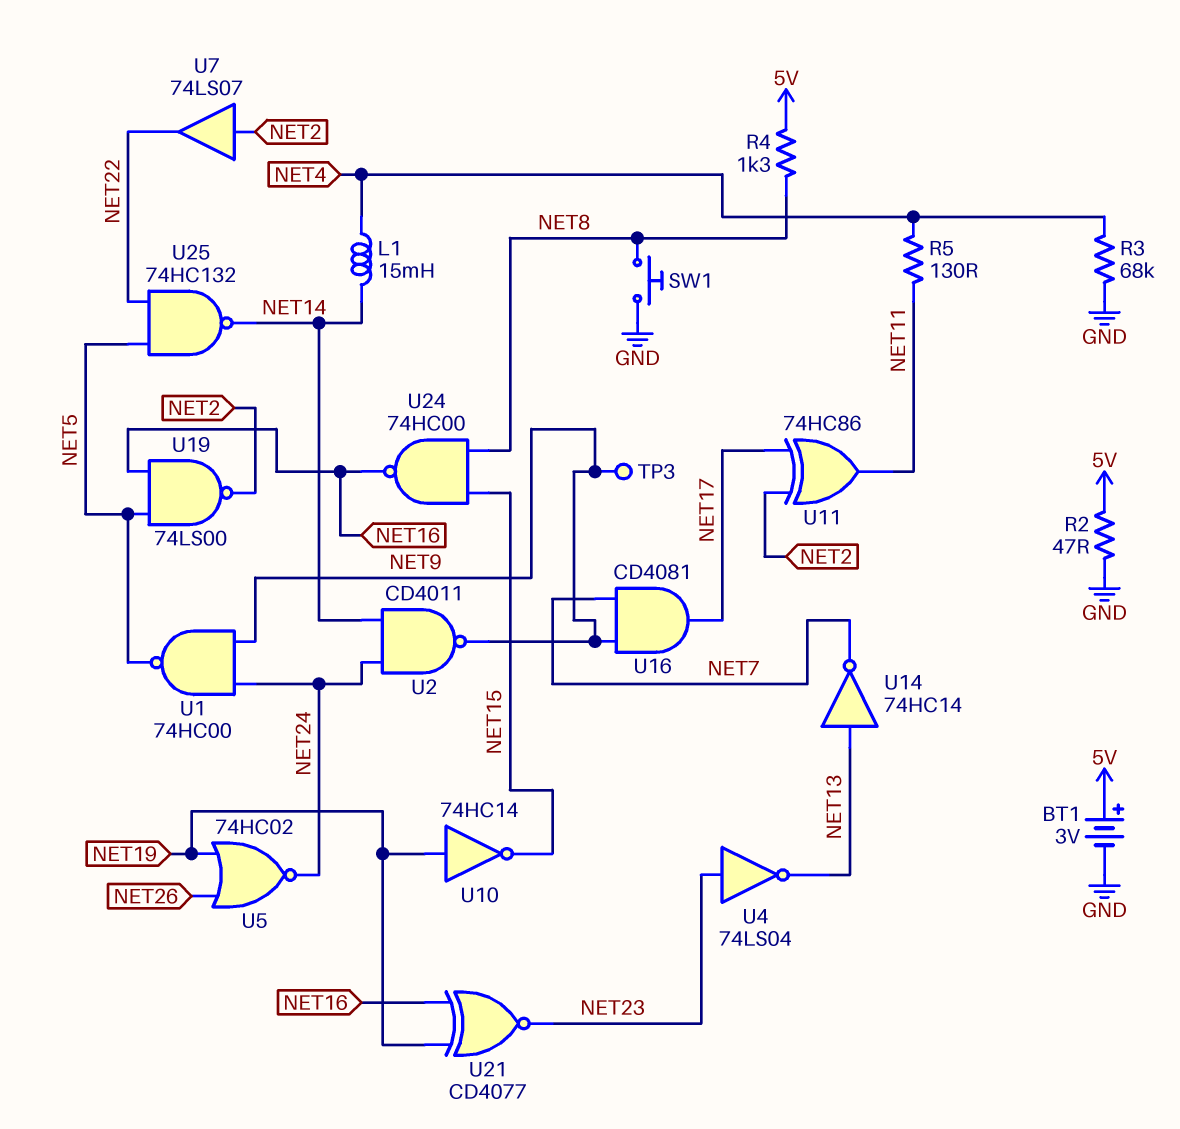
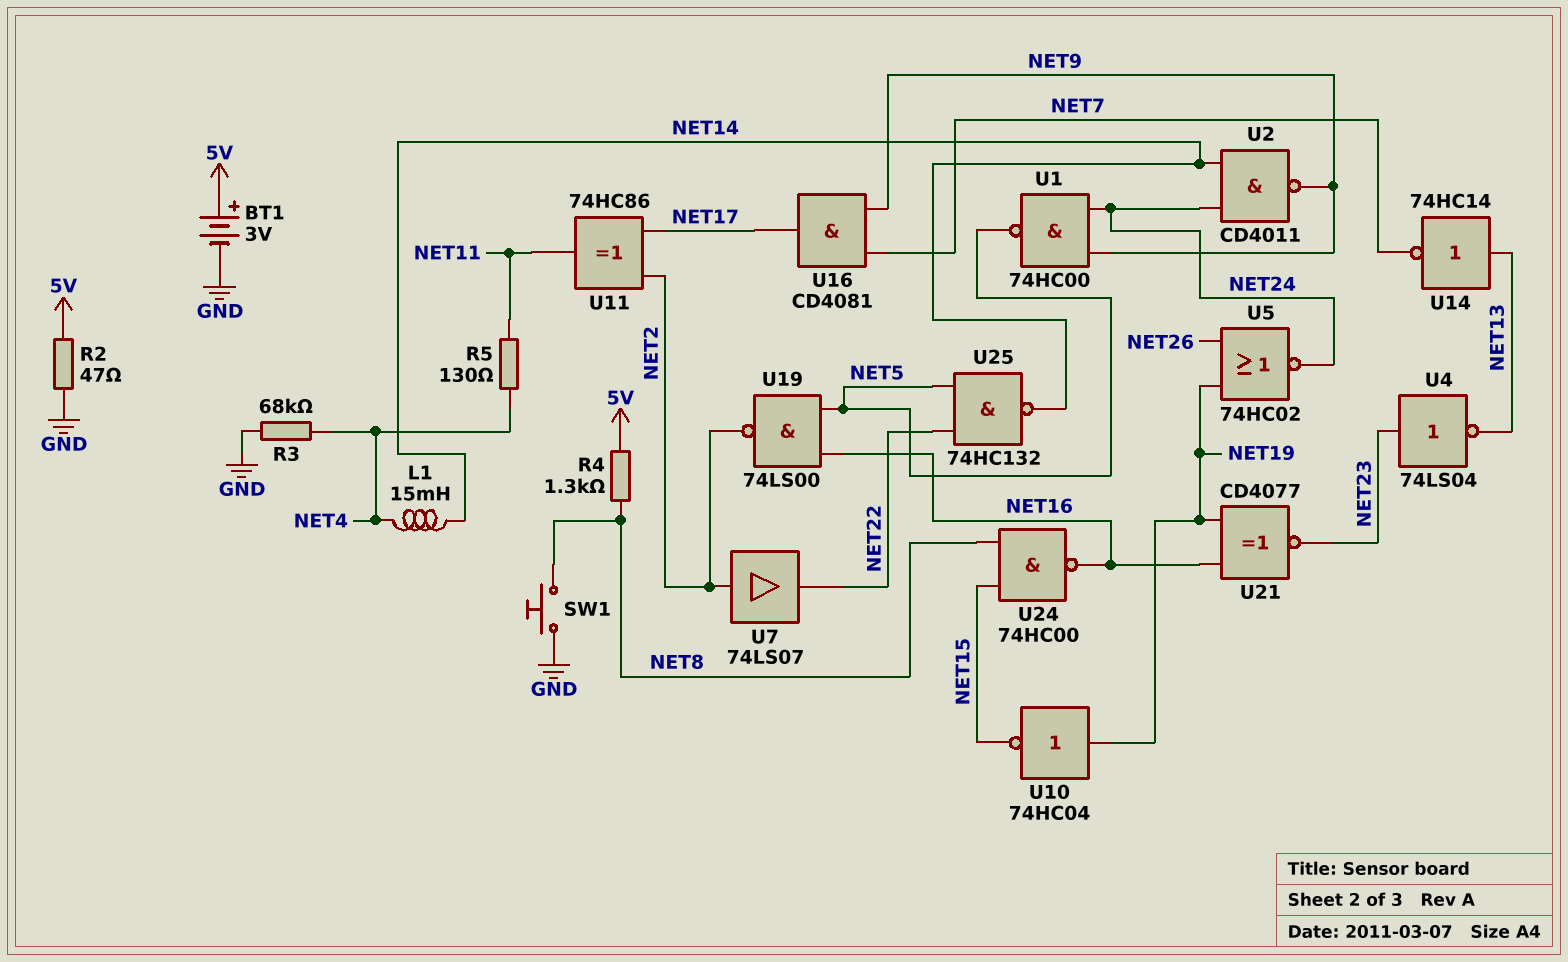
TP3: test point (NET9) -> none
U10: NOT 74HC14 (in NET19, out NET15) -> NOT 74HC04 (in NET19, out NET15)

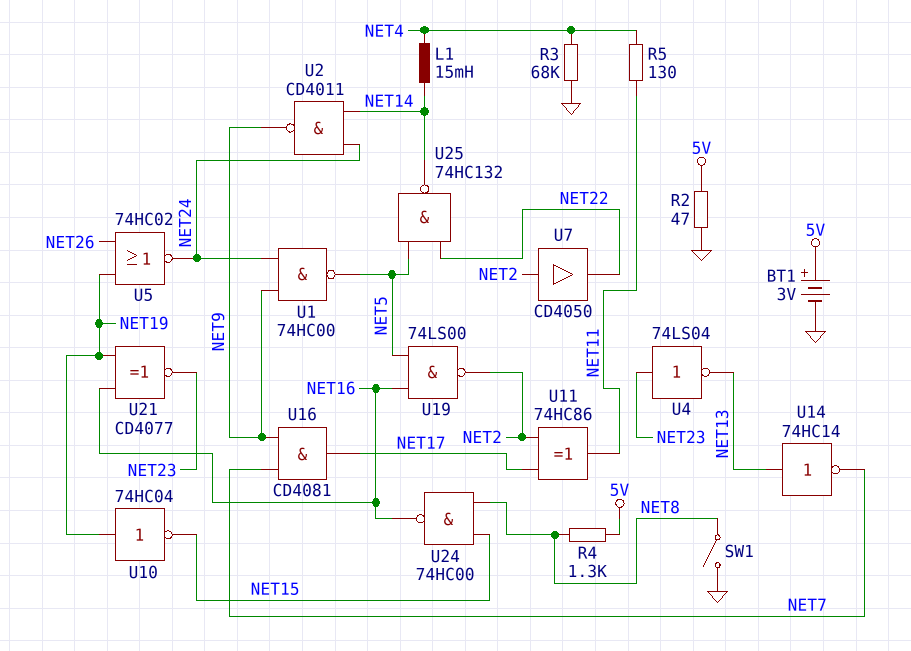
SW1: button (GND, NET8) -> switch (GND, NET8)
U7: buffer 74LS07 (in NET2, out NET22) -> buffer CD4050 (in NET2, out NET22)

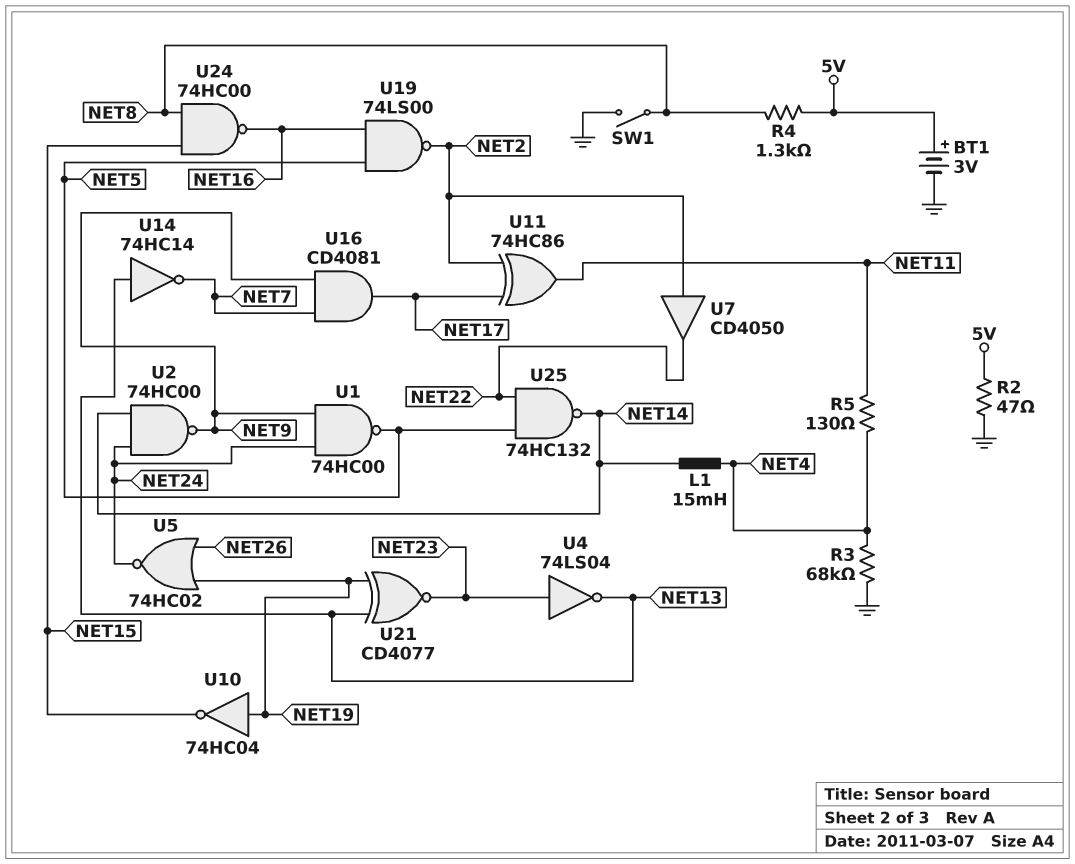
U2: NAND CD4011 (in NET14, in NET24, out NET9) -> NAND 74HC00 (in NET14, in NET24, out NET9)
U21: XNOR CD4077 (in NET16, in NET19, out NET23) -> XNOR CD4077 (in NET13, in NET19, out NET23)

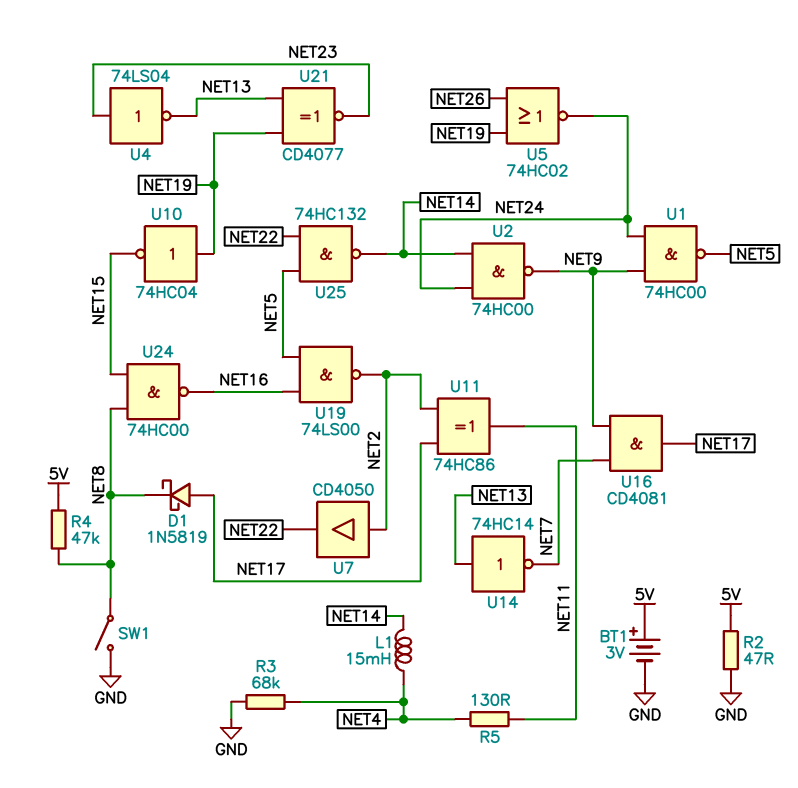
D1: none -> schottky 1N5819 (A NET17, K NET8)
R4: 1.3k (5V, NET8) -> 47k (5V, NET8)

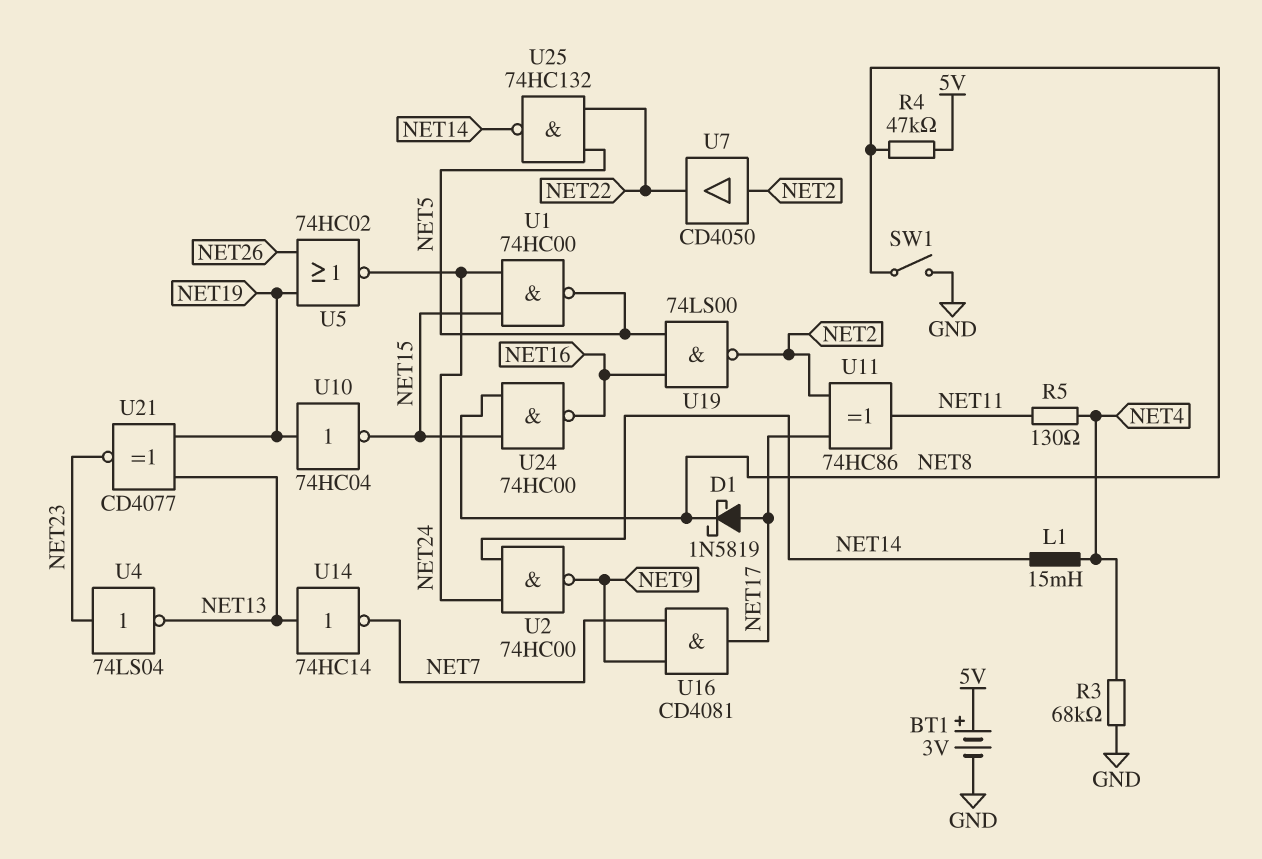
R2: 47 (5V, GND) -> none
U1: NAND 74HC00 (in NET9, in NET24, out NET5) -> NAND 74HC00 (in NET15, in NET24, out NET5)

